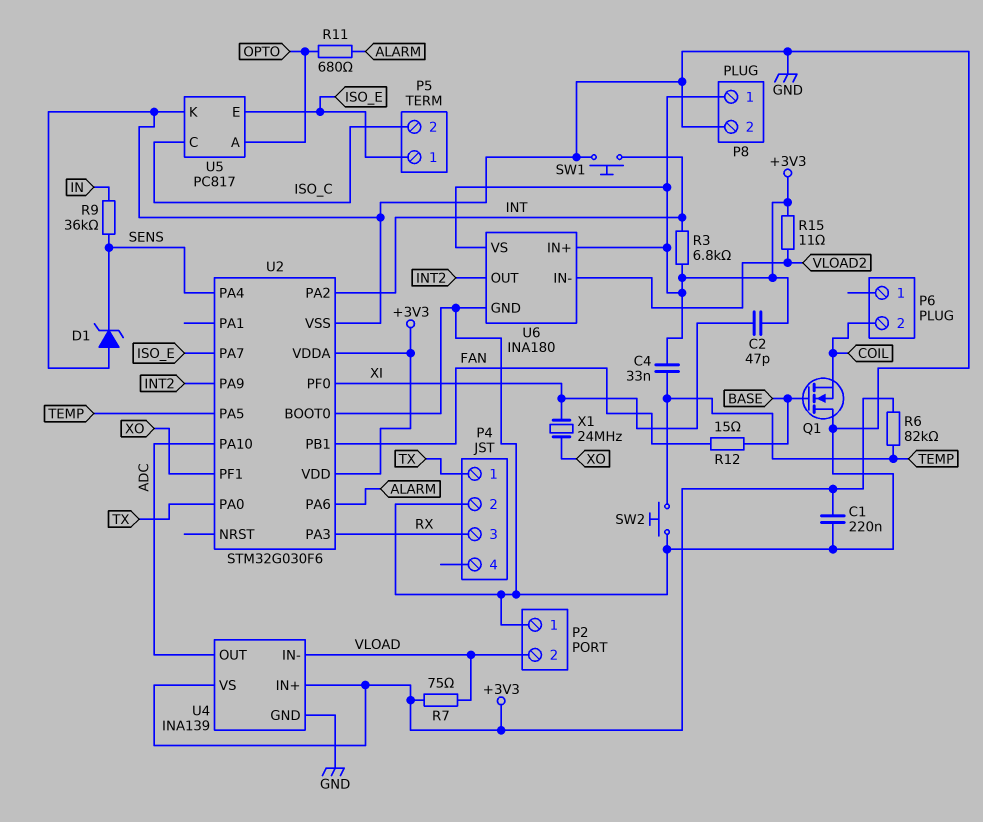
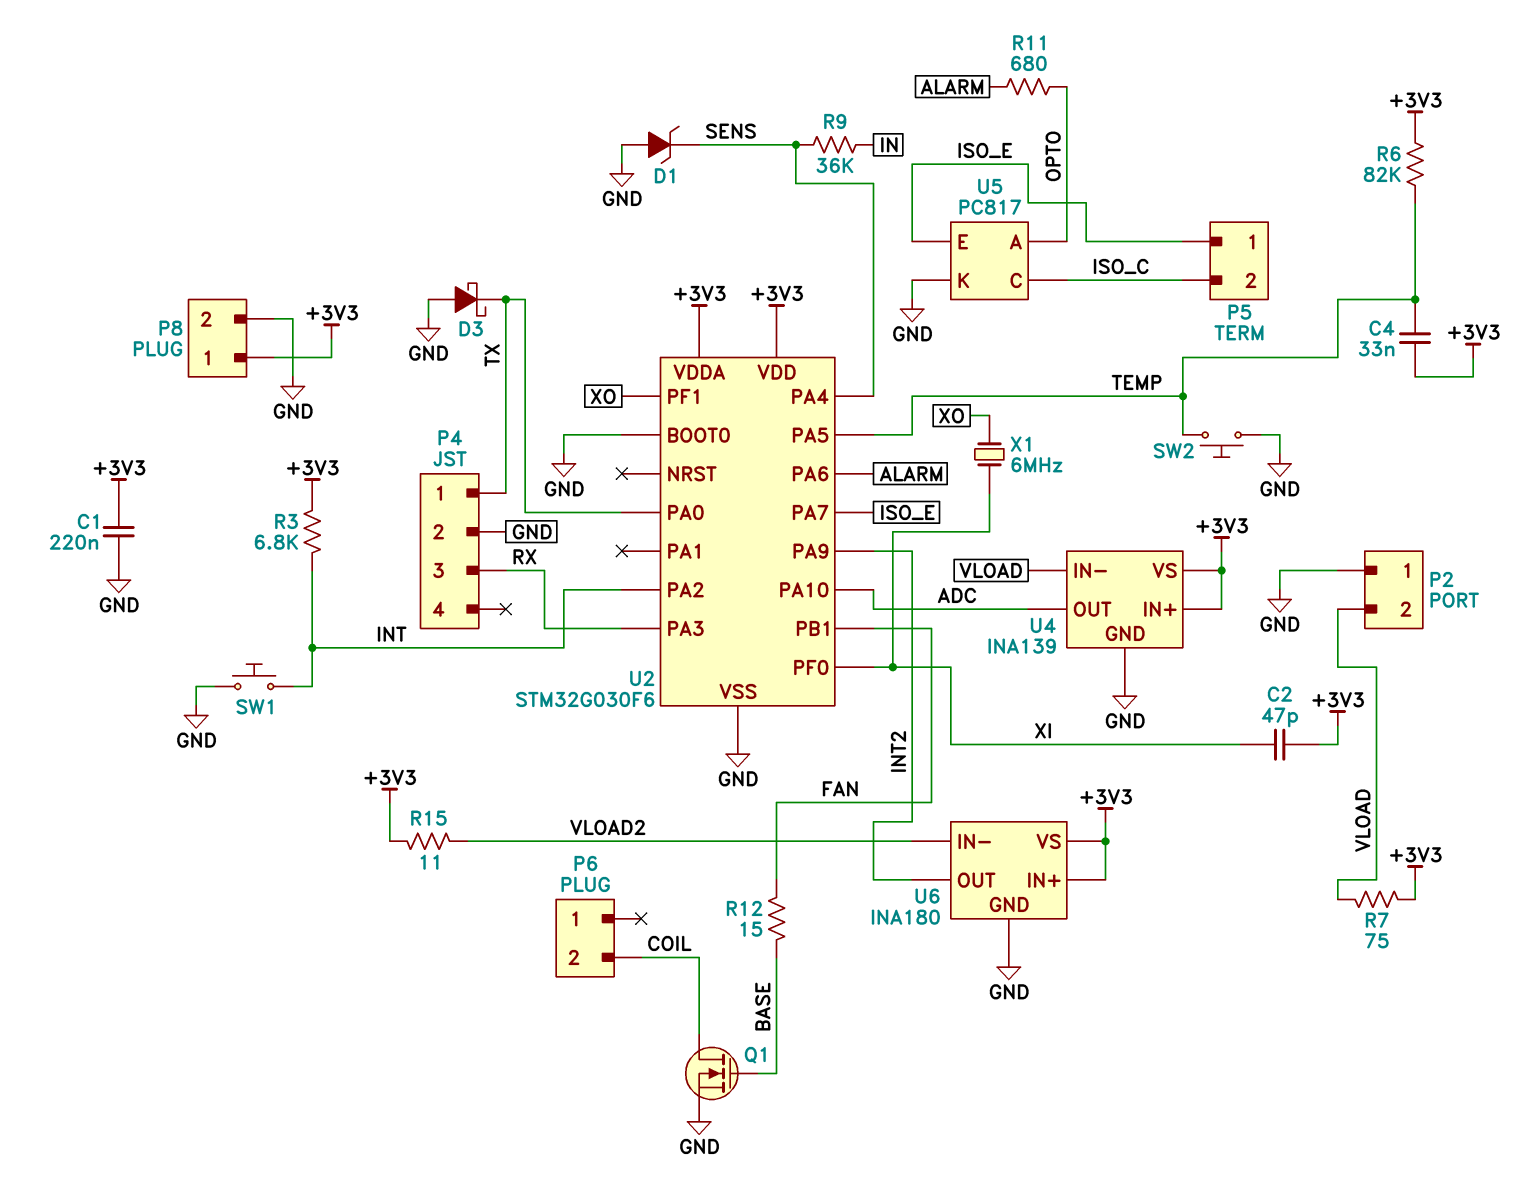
D3: none -> schottky (A GND, K TX)
Q1: NMOS (G BASE, D GND, S COIL) -> NMOS (G BASE, D COIL, S GND)
X1: 24MHz (XI, XO) -> 6MHz (XI, XO)

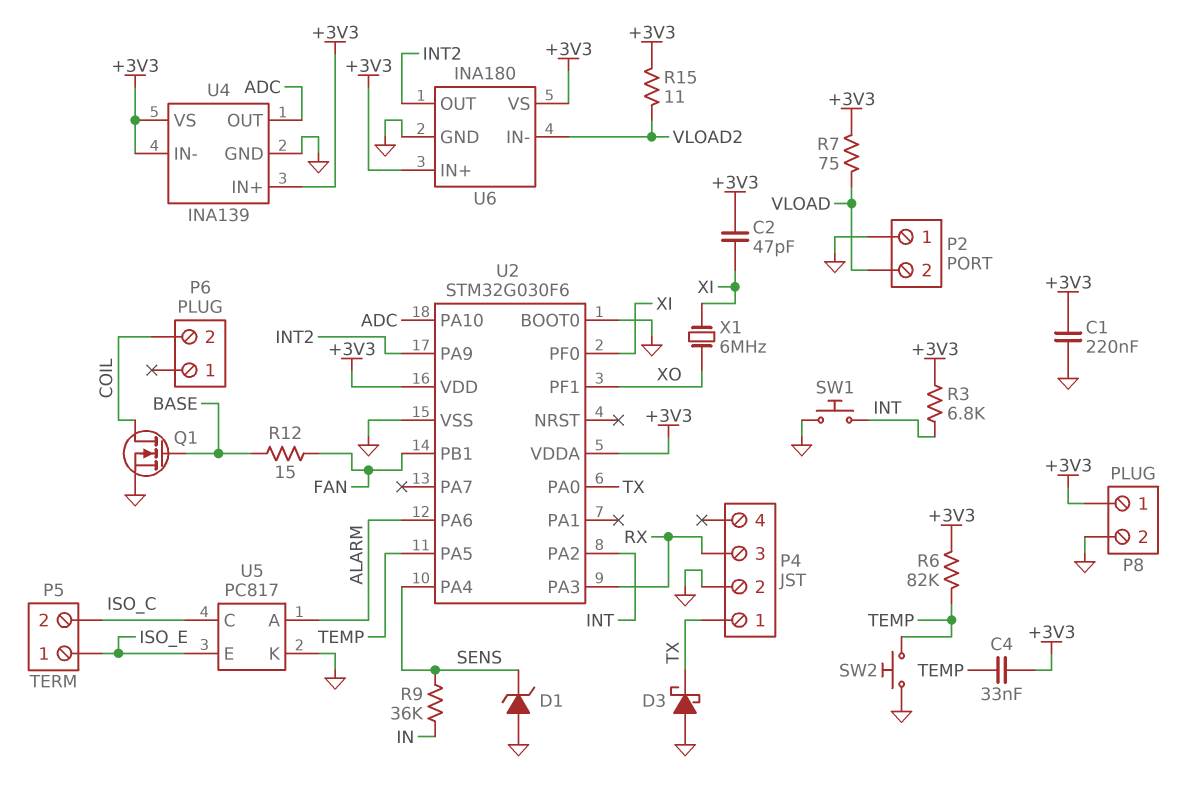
R11: 680 (ALARM, OPTO) -> none
U2 pin PA7: ISO_E -> none
U4 pin IN-: VLOAD -> +3V3
U5 pin A: OPTO -> ALARM

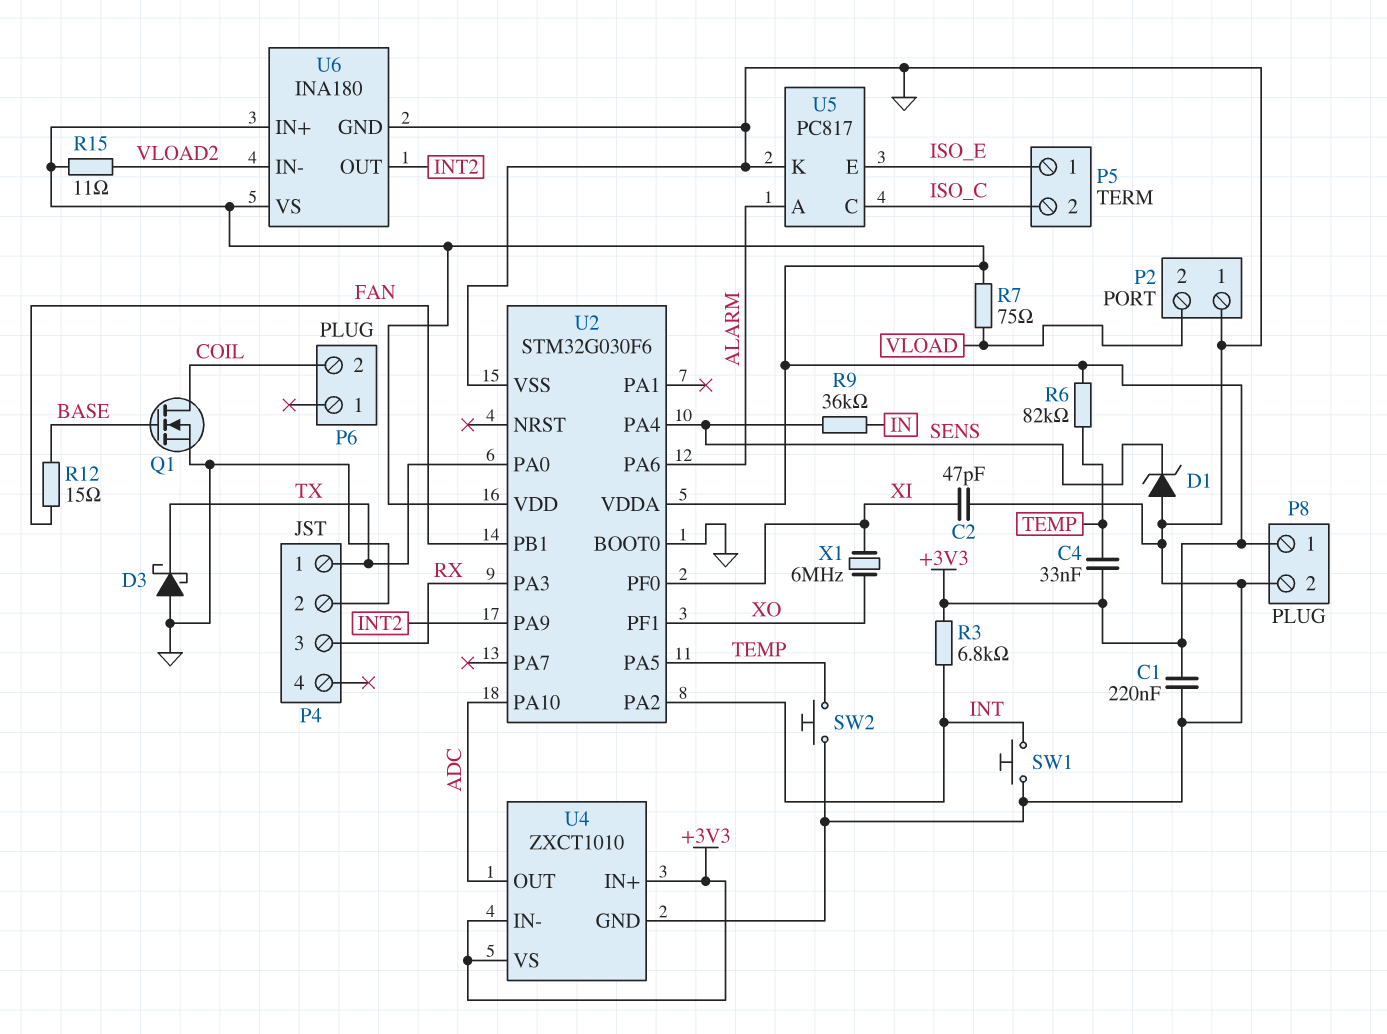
C2: 47pF (+3V3, XI) -> 47pF (GND, XI)
U4: INA139 -> ZXCT1010

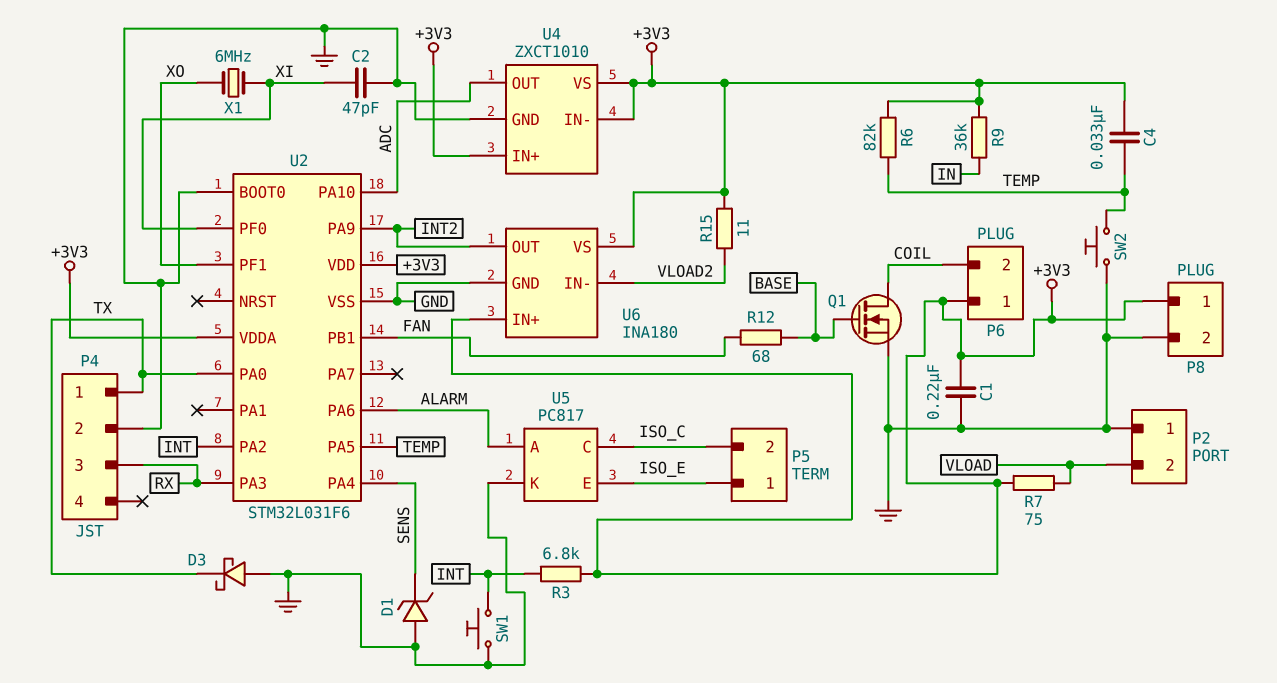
P6 pin 1: none -> +3V3
R9: 36k (IN, SENS) -> 36k (+3V3, IN)
R12: 15 (BASE, FAN) -> 68 (BASE, FAN)
U2: STM32G030F6 -> STM32L031F6

